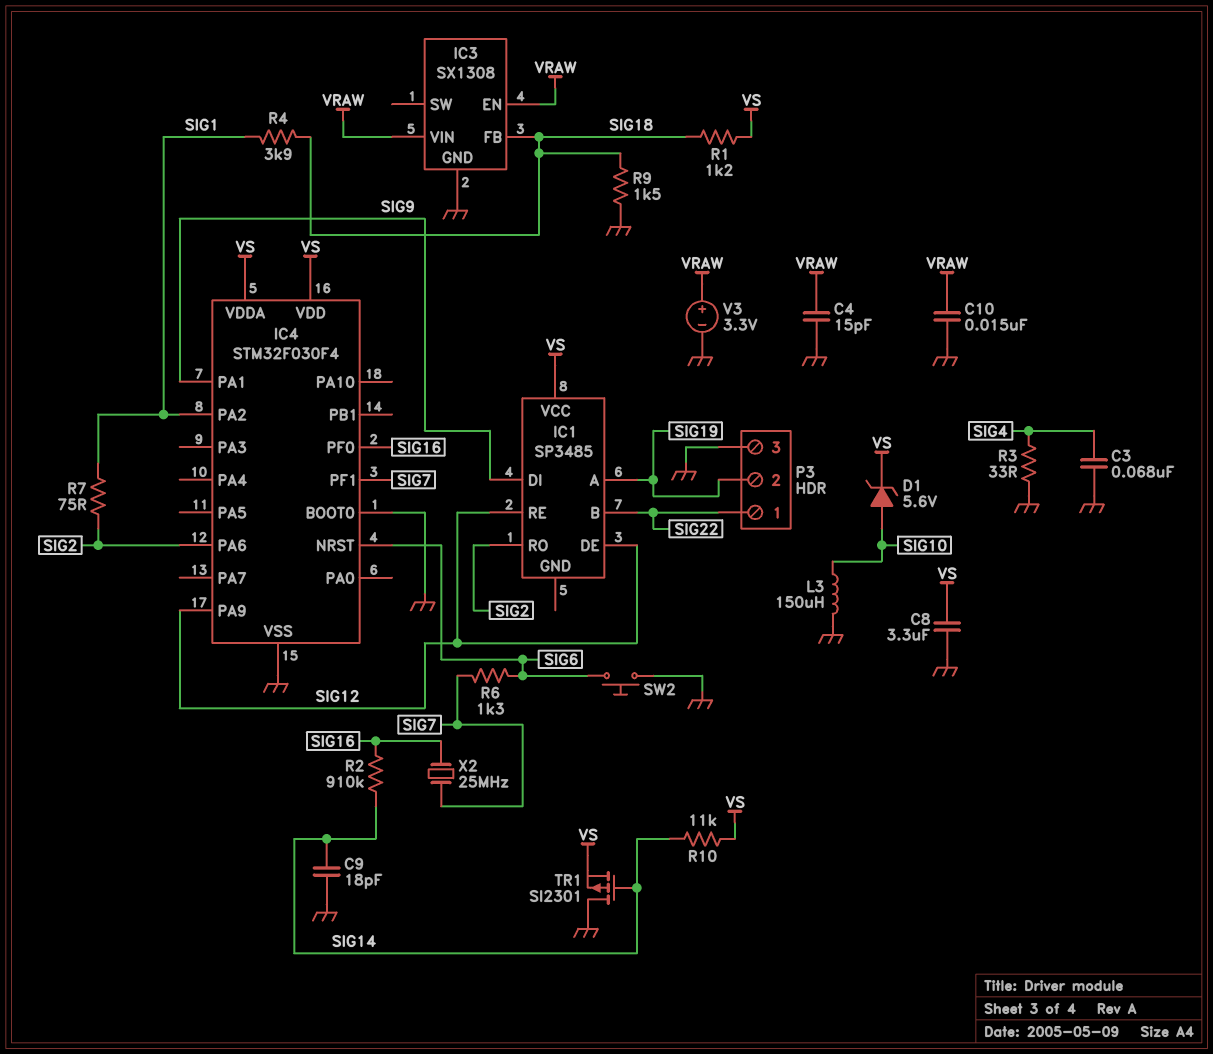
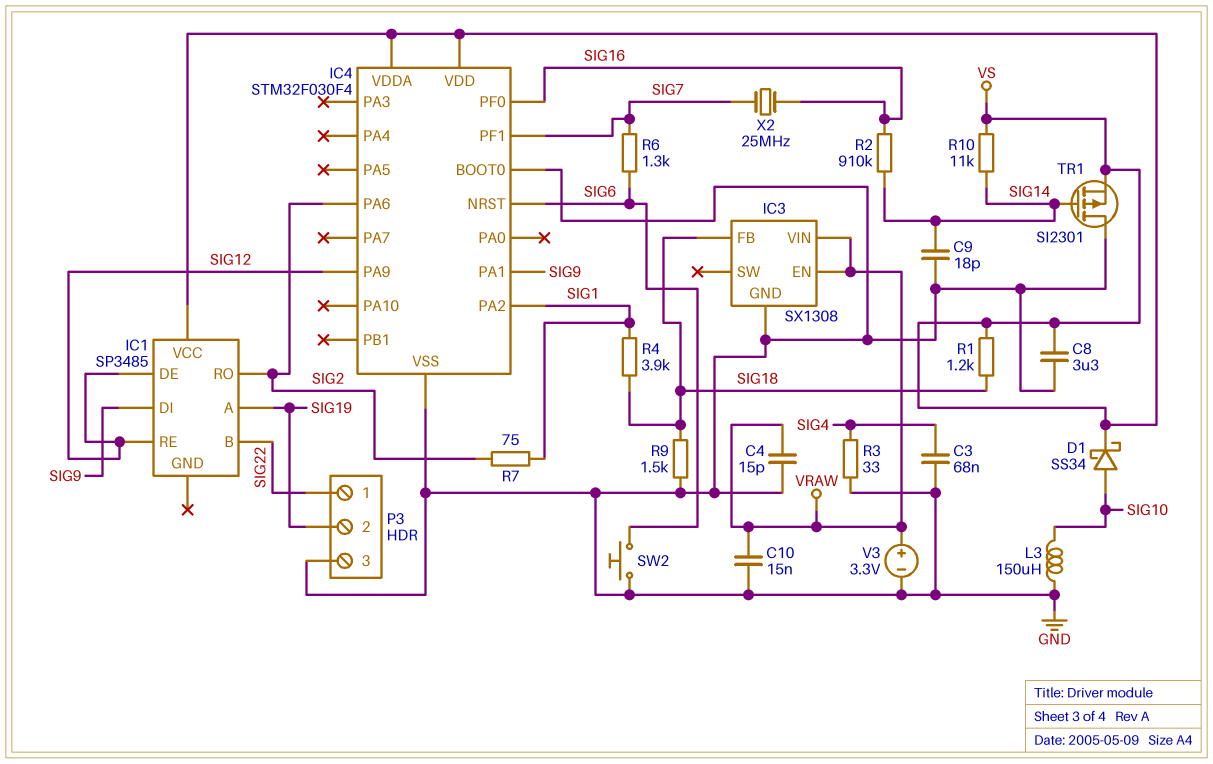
D1: zener 5.6V (A SIG10, K VS) -> schottky SS34 (A SIG10, K VS)

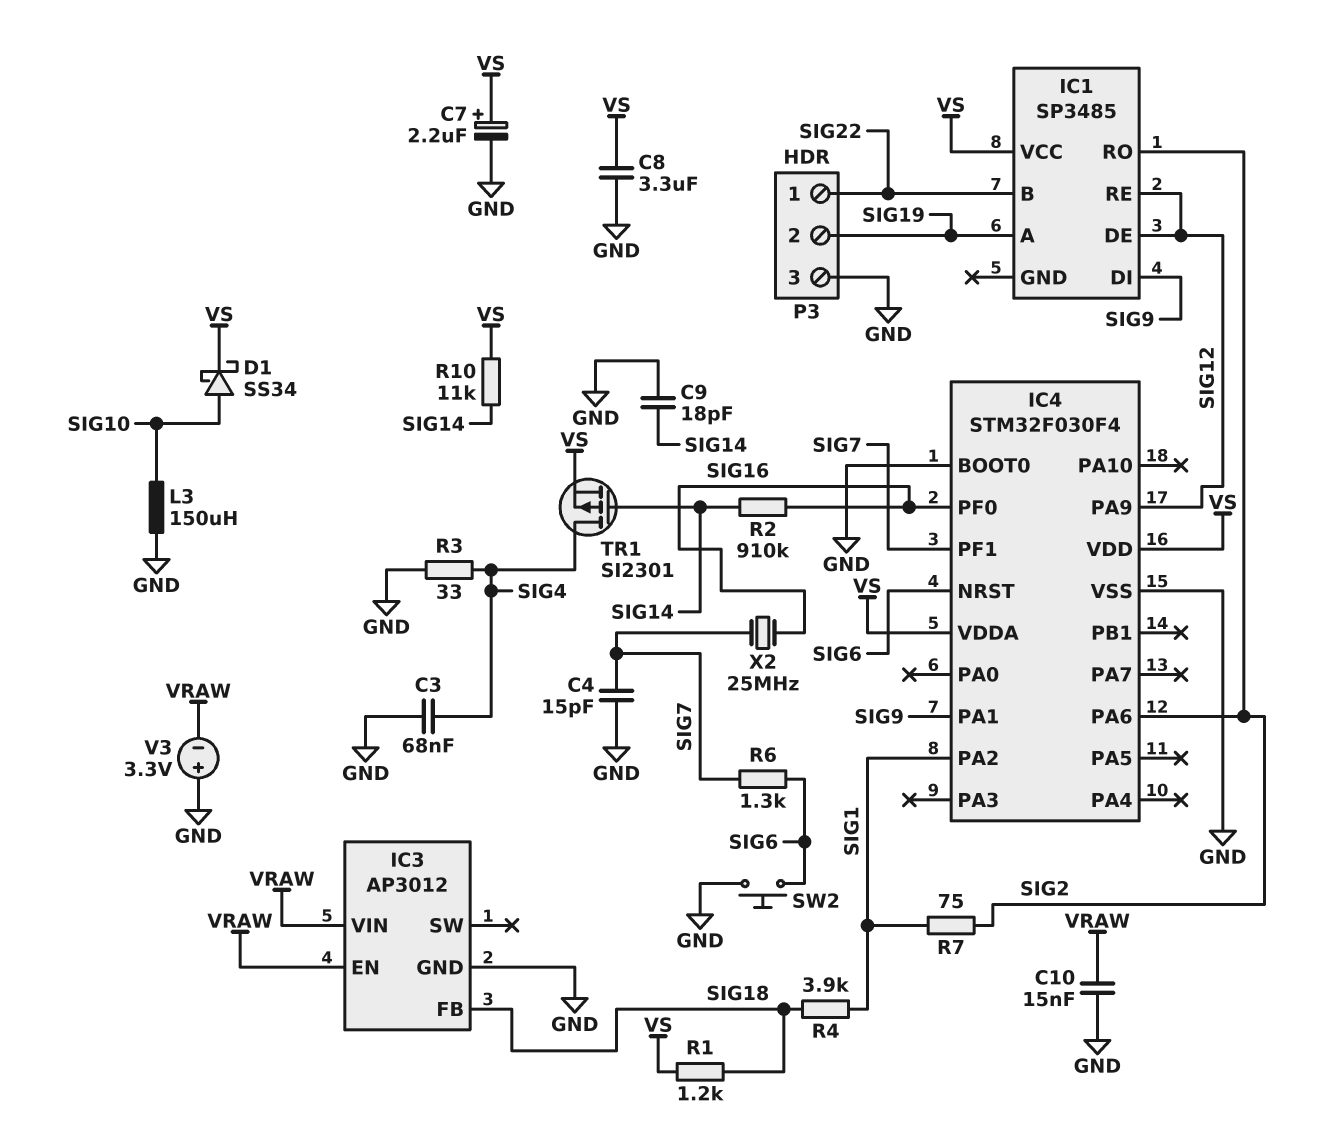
C4: 15pF (GND, VRAW) -> 15pF (GND, SIG7)
C7: none -> 2.2uF (plus VS, minus GND)
IC3: SX1308 -> AP3012
R9: 1.5k (GND, SIG18) -> none
TR1: PMOS SI2301 (G SIG14, D GND, S VS) -> PMOS SI2301 (G SIG14, D SIG4, S VS)
V3: 3.3V (plus VRAW, minus GND) -> 3.3V (plus GND, minus VRAW)

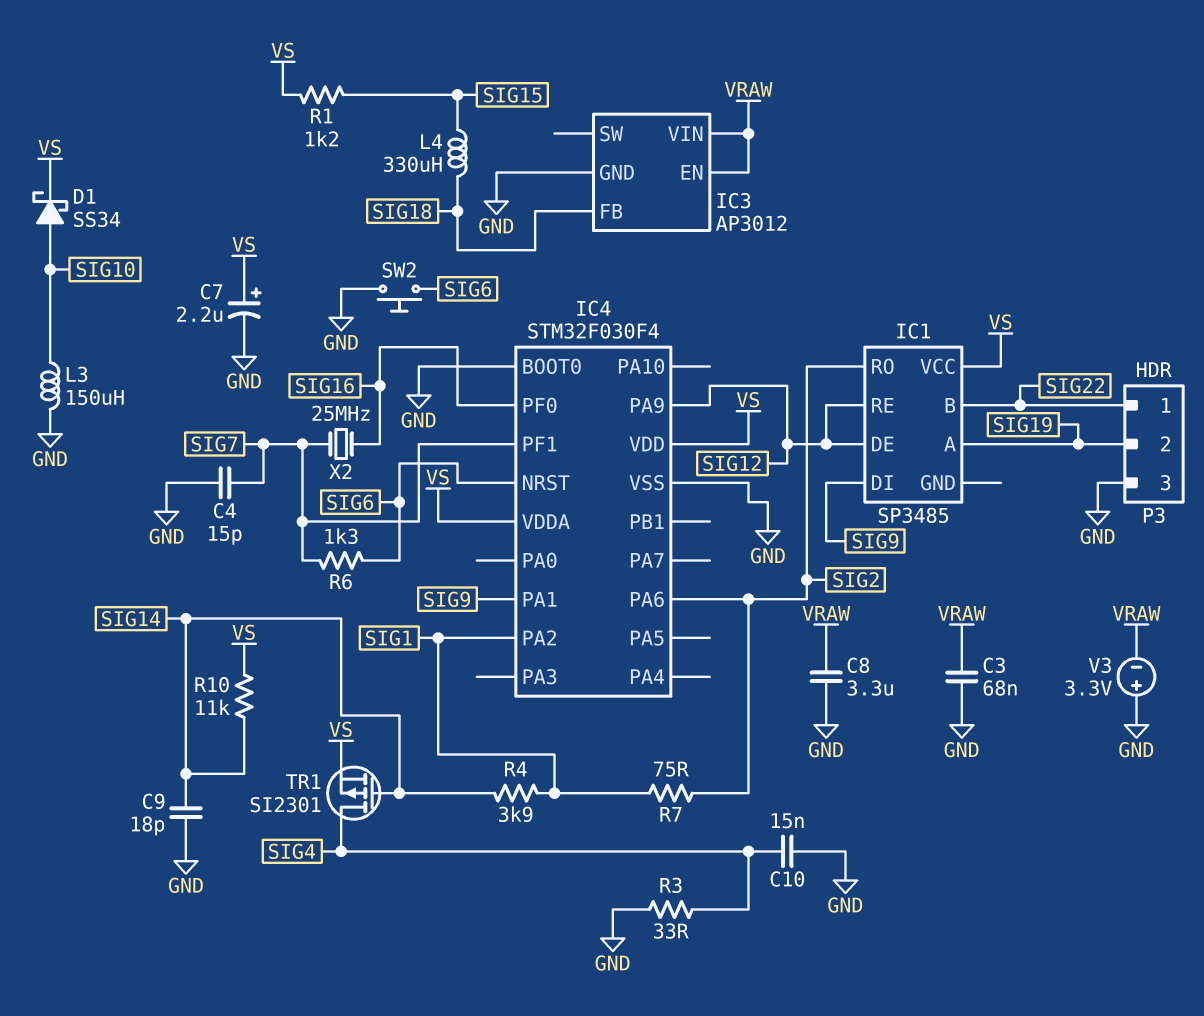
C3: 68nF (GND, SIG4) -> 68nF (GND, VRAW)
C8: 3.3uF (GND, VS) -> 3.3uF (GND, VRAW)
C10: 15nF (GND, VRAW) -> 15nF (GND, SIG4)
L4: none -> 330uH (SIG15, SIG18)
R1: 1.2k (SIG18, VS) -> 1.2k (SIG15, VS)
R2: 910k (SIG14, SIG16) -> none
R4: 3.9k (SIG1, SIG18) -> 3.9k (SIG1, SIG14)

